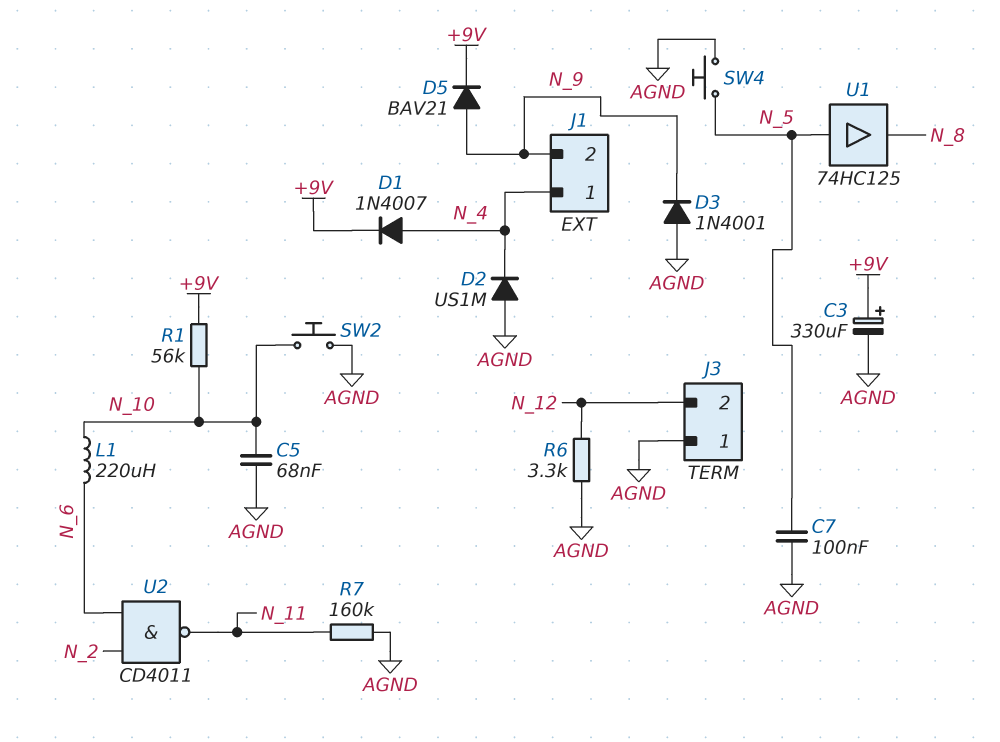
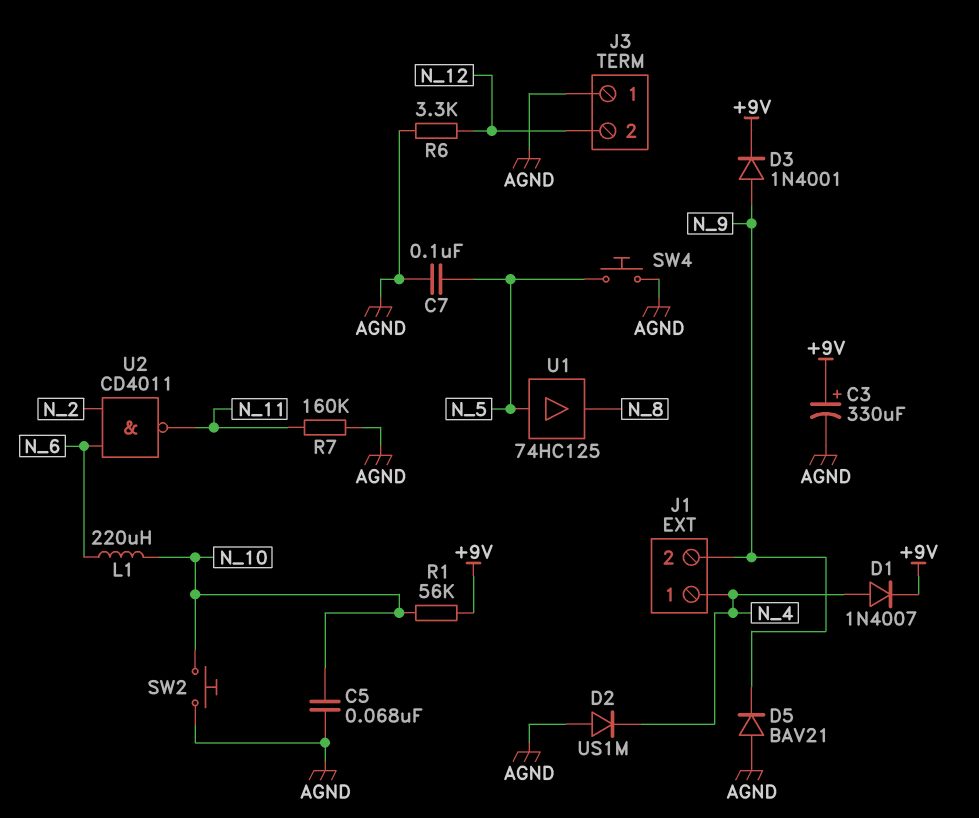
D3: diode 1N4001 (A AGND, K N_9) -> diode 1N4001 (A N_9, K +9V)
D5: diode BAV21 (A N_9, K +9V) -> diode BAV21 (A AGND, K N_9)

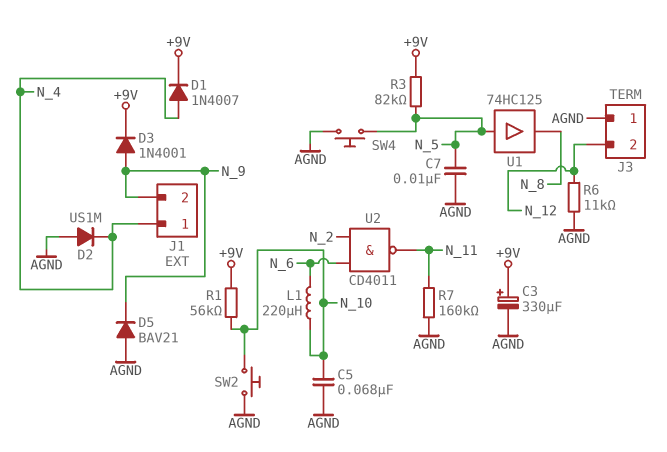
C7: 100nF (AGND, N_5) -> 10nF (AGND, N_5)
R3: none -> 82k (+9V, N_5)
R6: 3.3k (AGND, N_12) -> 11k (AGND, N_12)

